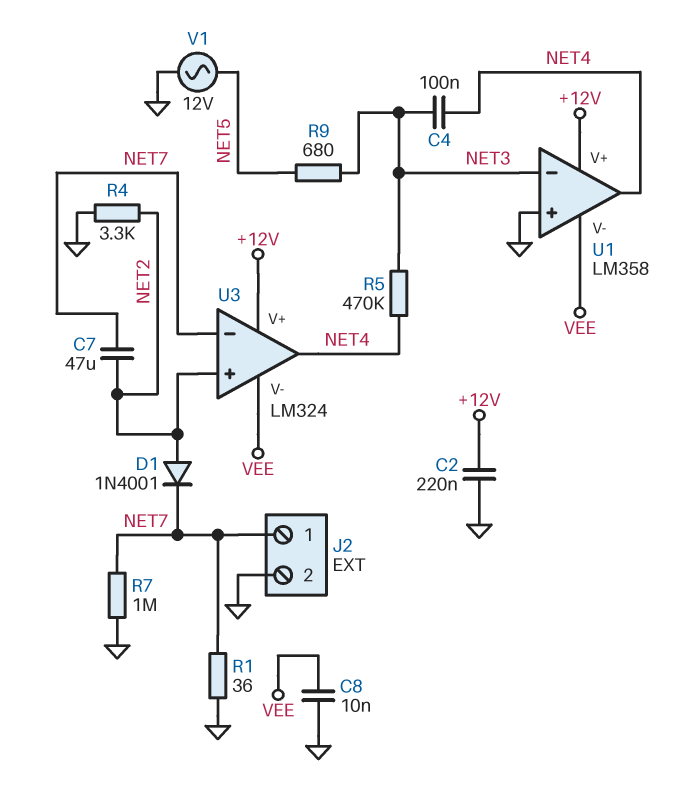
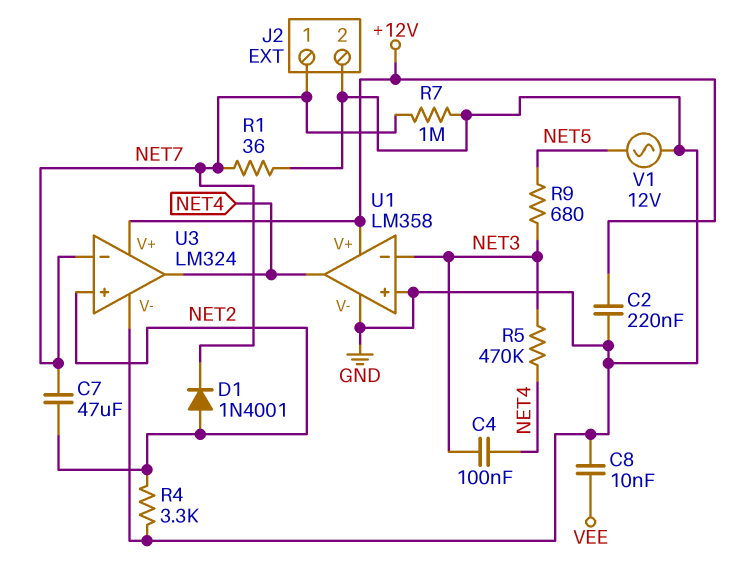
U1 pin V-: VEE -> GND
U3 pin V-: VEE -> GND

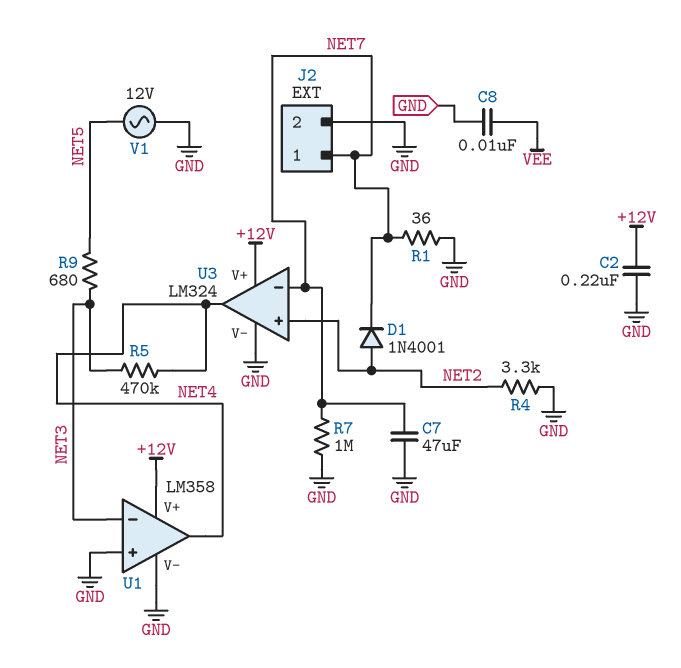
C4: 100nF (NET3, NET4) -> none
C7: 47uF (NET2, NET7) -> 47uF (GND, NET7)

